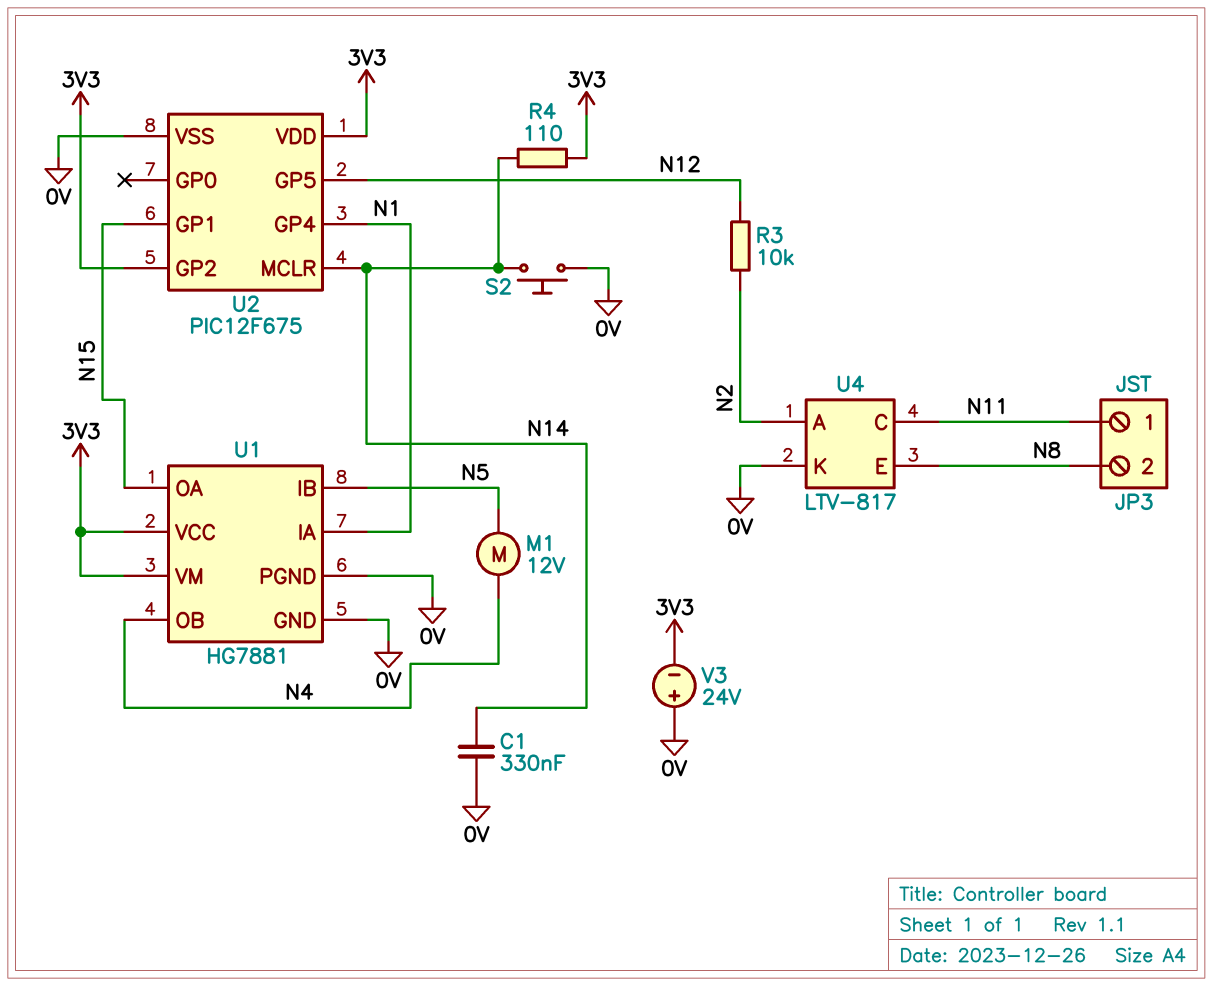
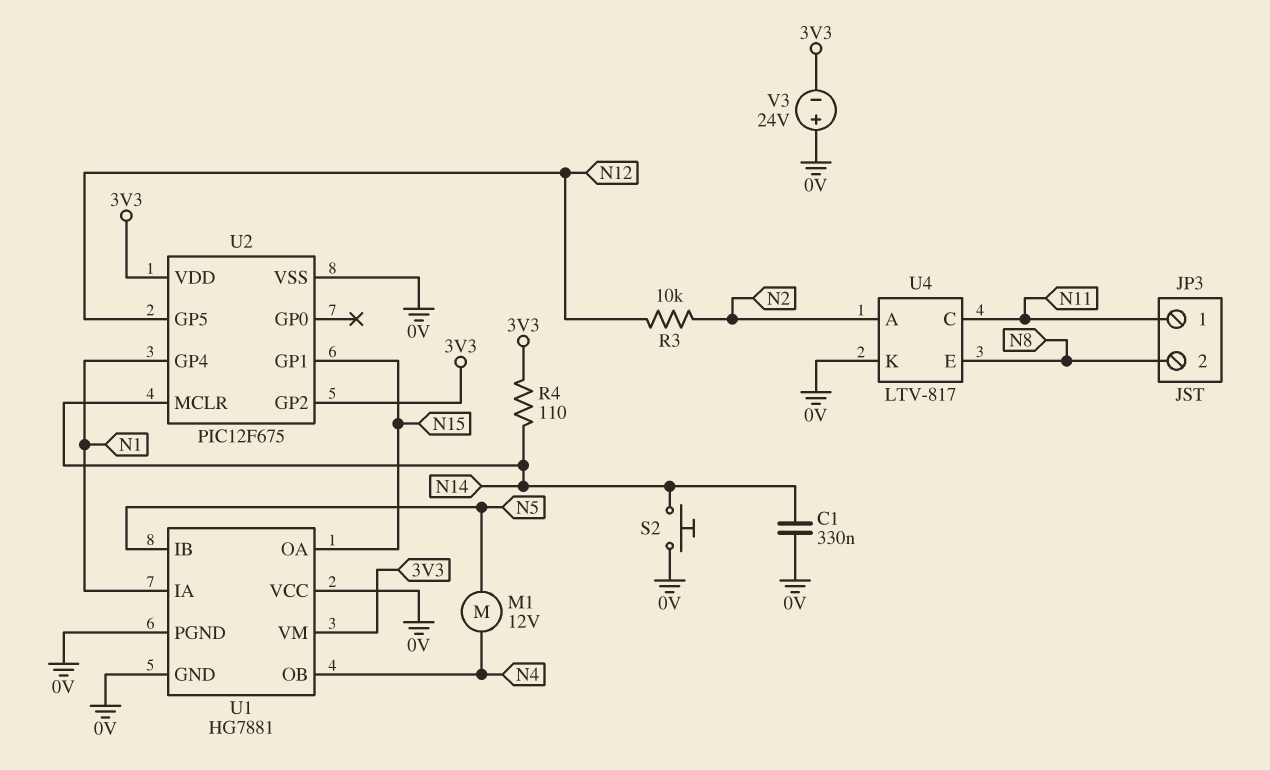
U1 pin VCC: 3V3 -> 0V

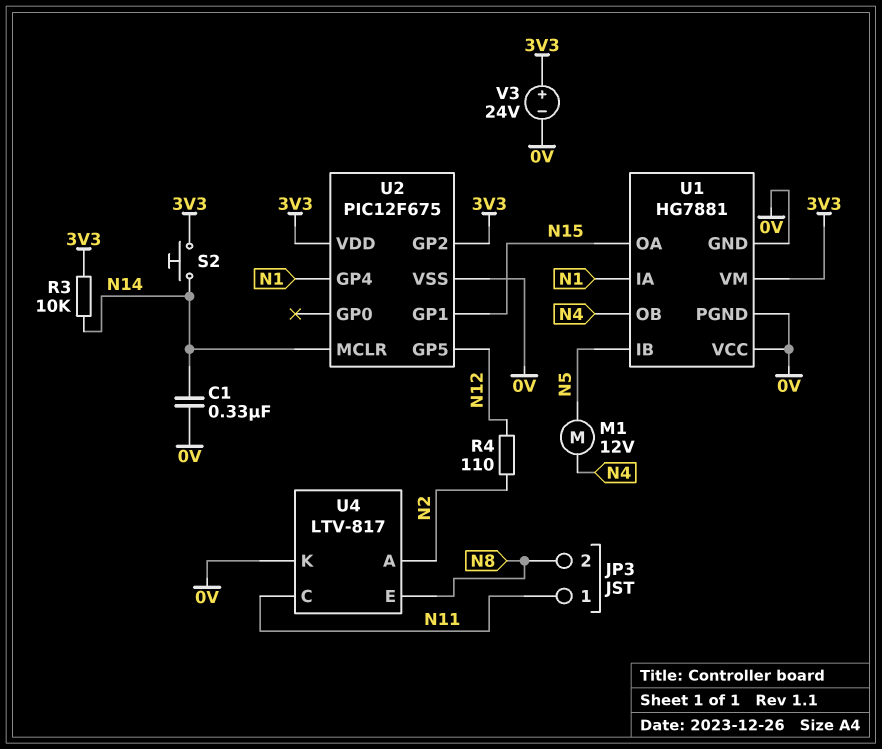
R3: 10k (N2, N12) -> 10k (3V3, N14)
R4: 110 (3V3, N14) -> 110 (N2, N12)
S2: button (0V, N14) -> button (3V3, N14)
V3: 24V (plus 0V, minus 3V3) -> 24V (plus 3V3, minus 0V)

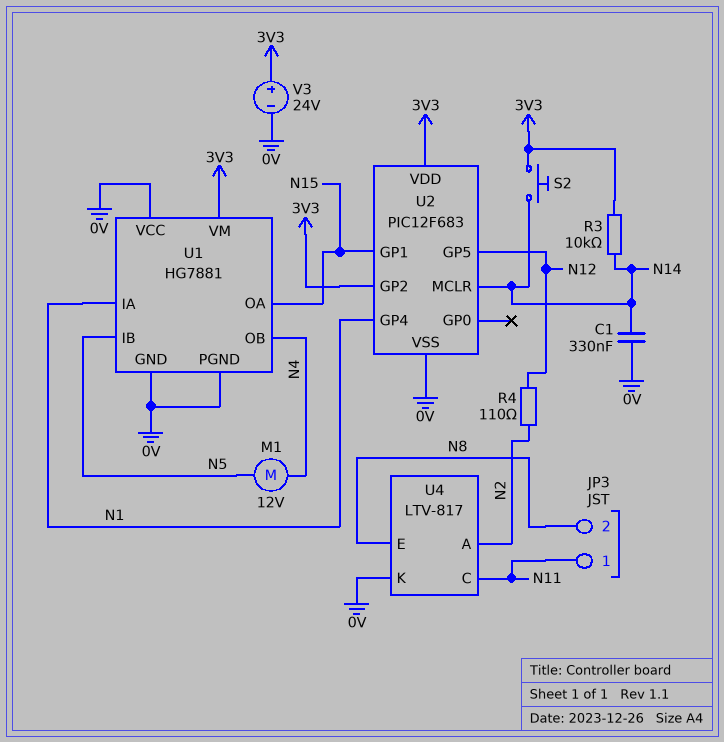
U2: PIC12F675 -> PIC12F683

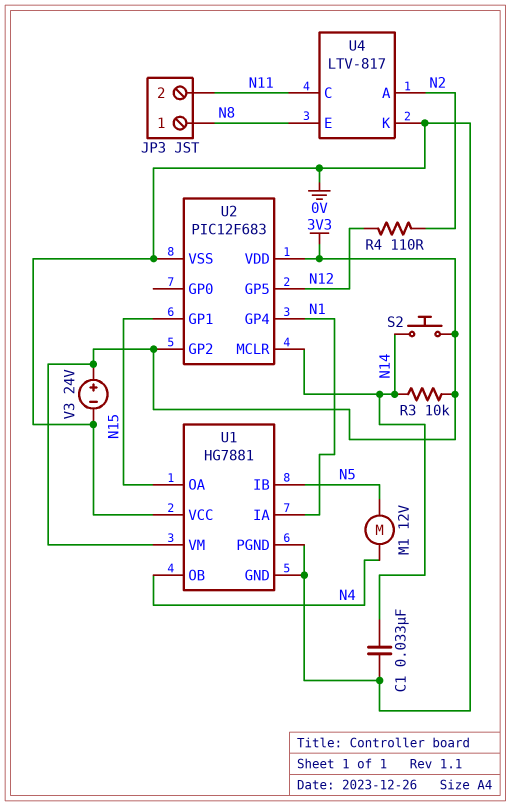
C1: 330nF (0V, N14) -> 33nF (0V, N14)
JP3 pin 1: N11 -> N8
JP3 pin 2: N8 -> N11

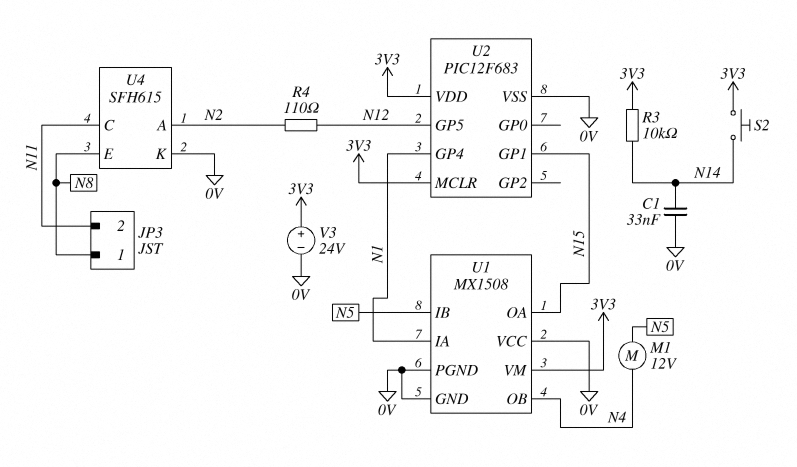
U1: HG7881 -> MX1508
U2 pin GP2: 3V3 -> none
U2 pin MCLR: N14 -> 3V3
U4: LTV-817 -> SFH615

